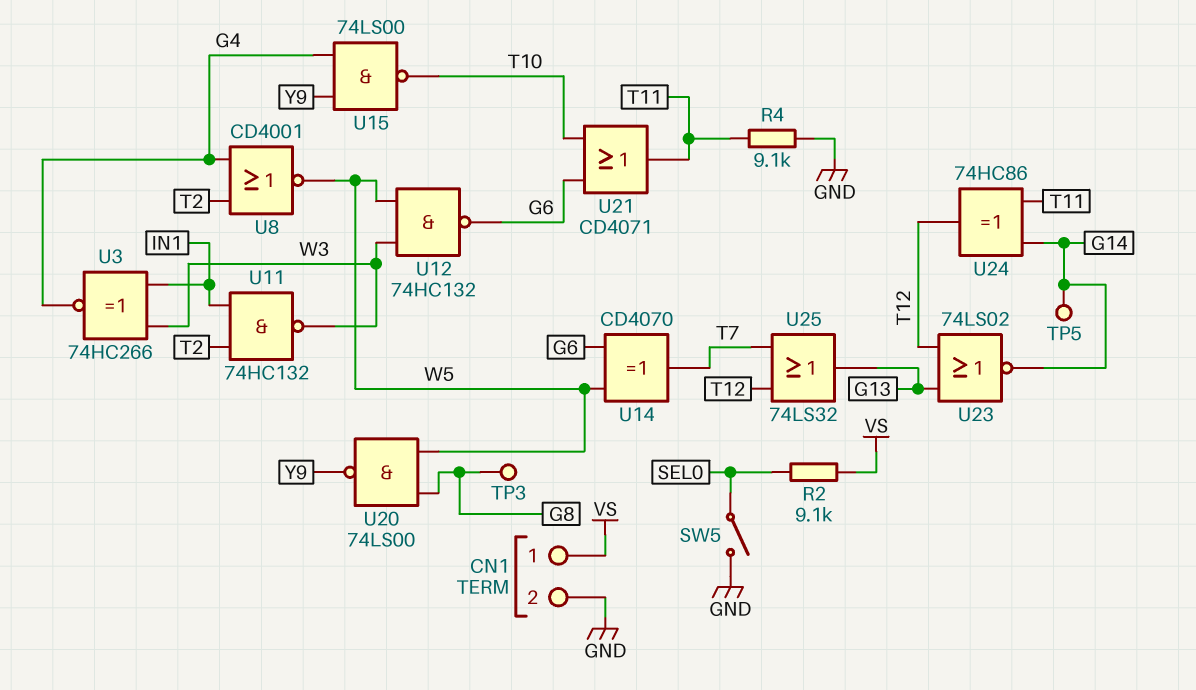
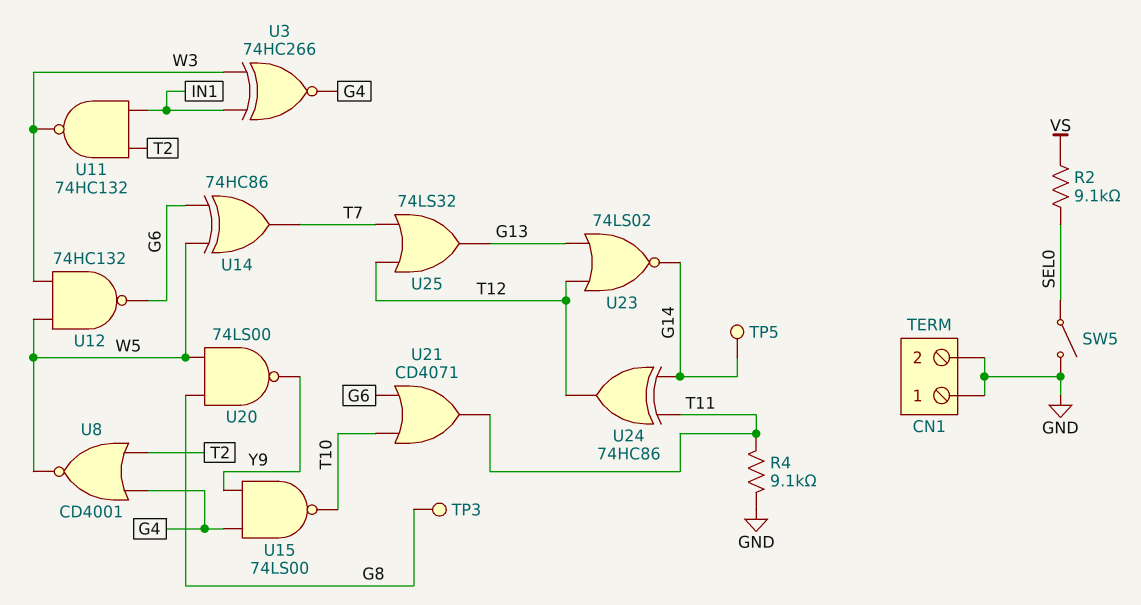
CN1 pin 1: VS -> GND
U14: XOR CD4070 (in G6, in W5, out T7) -> XOR 74HC86 (in G6, in W5, out T7)

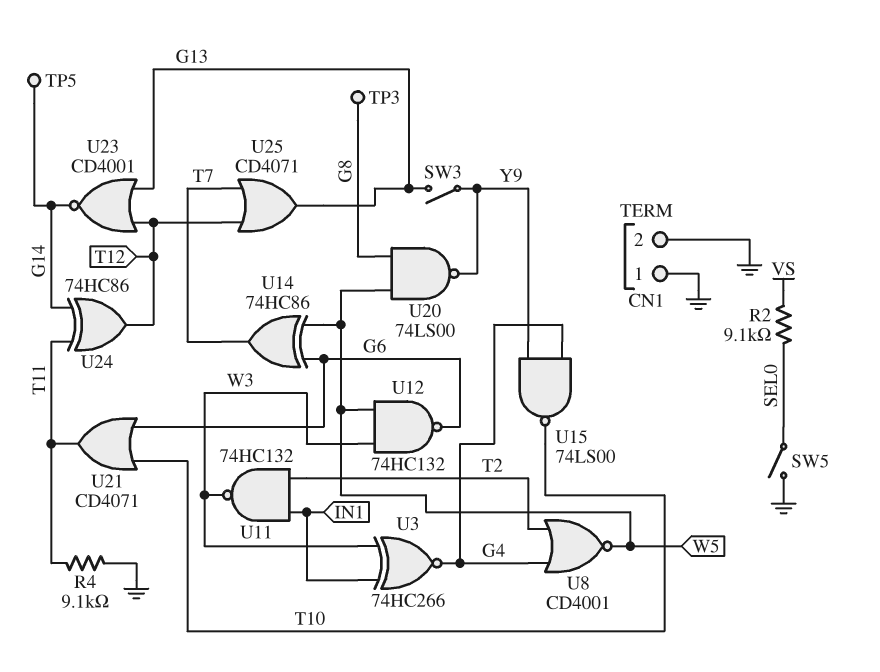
SW3: none -> switch (G13, Y9)
U23: NOR 74LS02 (in G13, in T12, out G14) -> NOR CD4001 (in G13, in T12, out G14)
U25: OR 74LS32 (in T7, in T12, out G13) -> OR CD4071 (in T7, in T12, out G13)

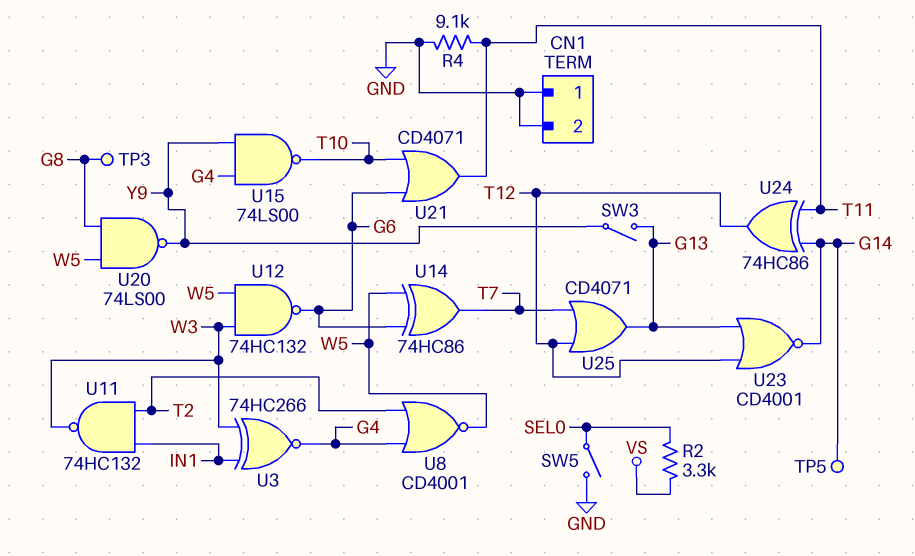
R2: 9.1k (SEL0, VS) -> 3.3k (SEL0, VS)

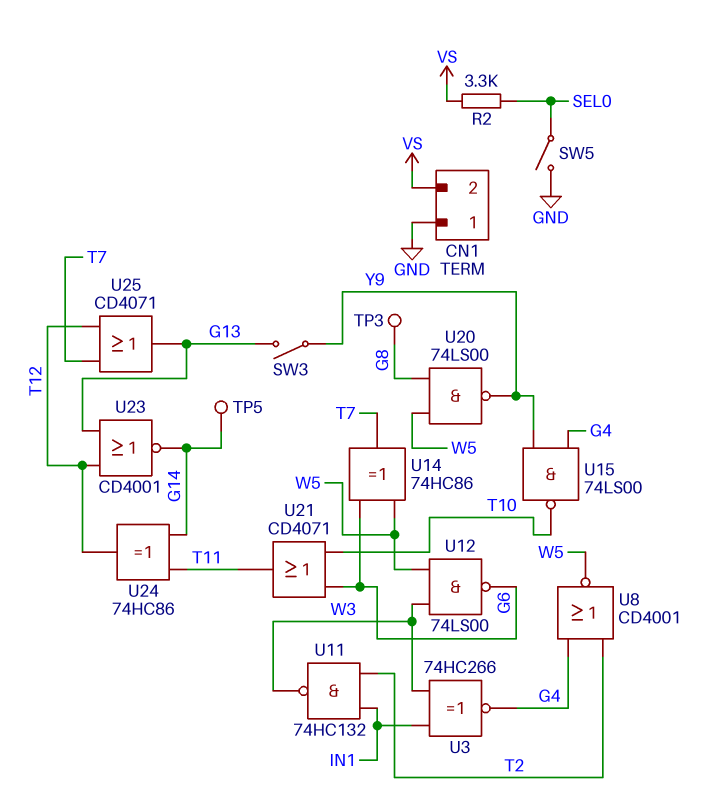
CN1 pin 2: GND -> VS
R4: 9.1k (GND, T11) -> none
U12: NAND 74HC132 (in W3, in W5, out G6) -> NAND 74LS00 (in W3, in W5, out G6)

